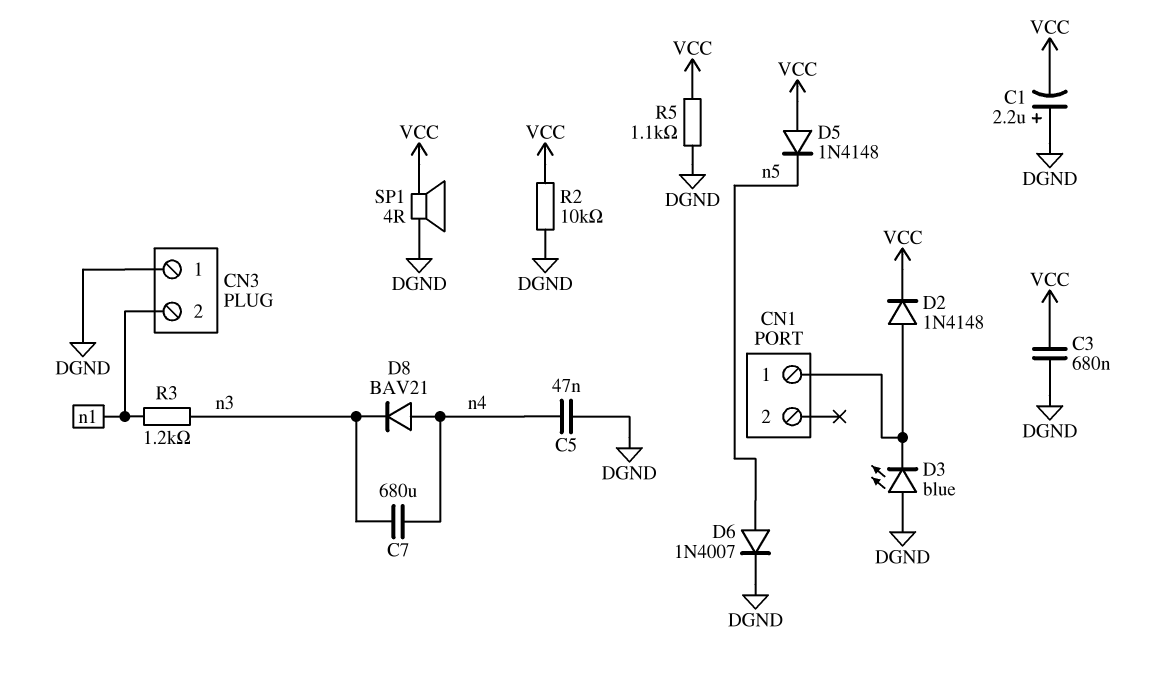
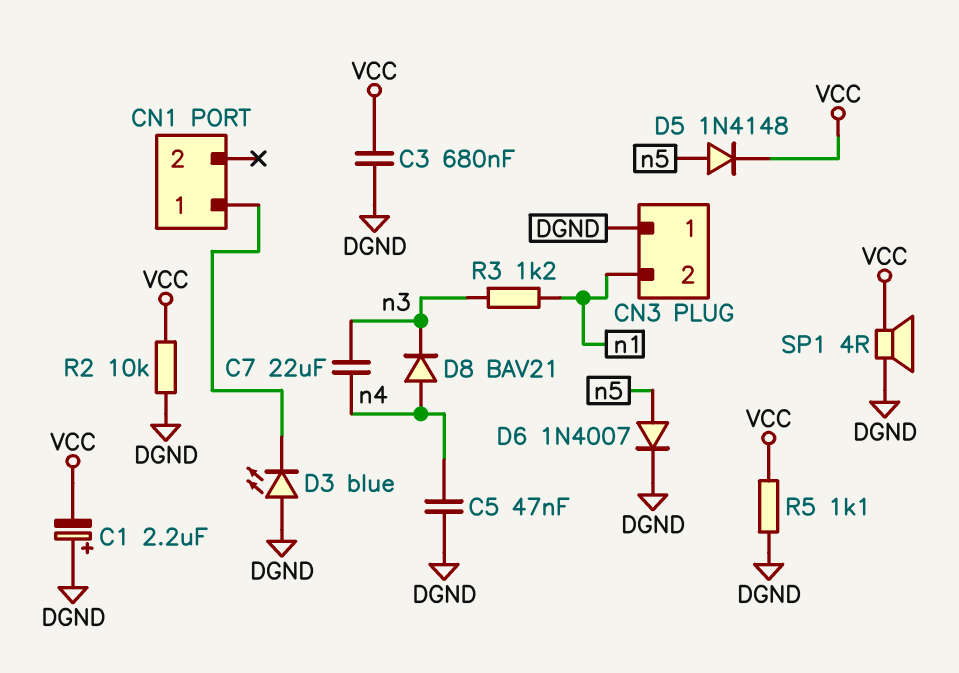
C7: 680uF (n3, n4) -> 22uF (n3, n4)
D2: diode 1N4148 (A CN1/1, K VCC) -> none
D5: diode 1N4148 (A VCC, K n5) -> diode 1N4148 (A n5, K VCC)

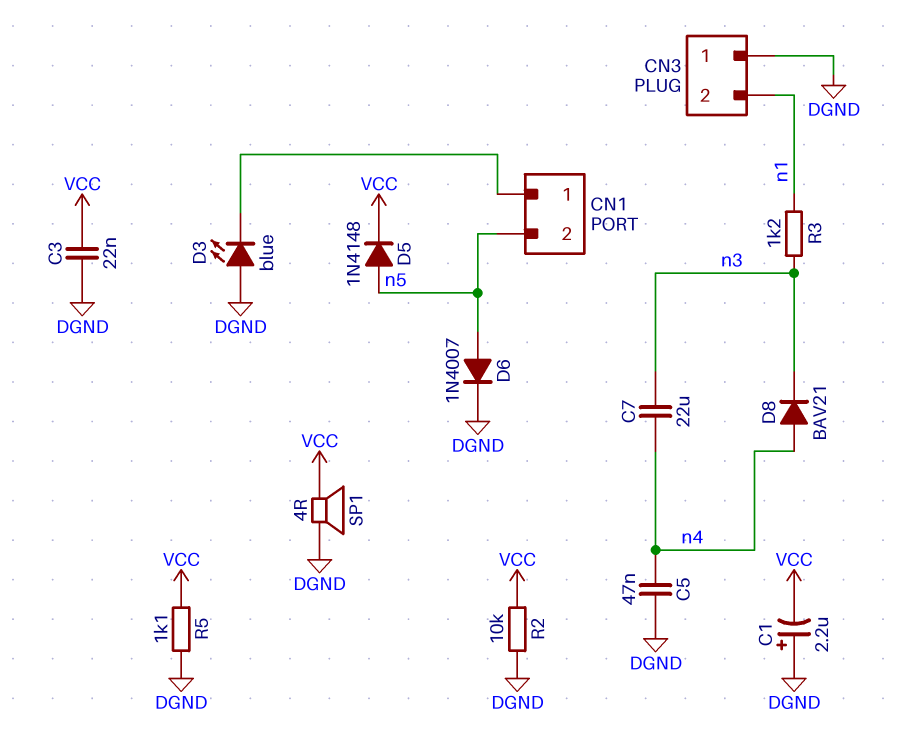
C3: 680nF (DGND, VCC) -> 22nF (DGND, VCC)
CN1 pin 2: none -> n5

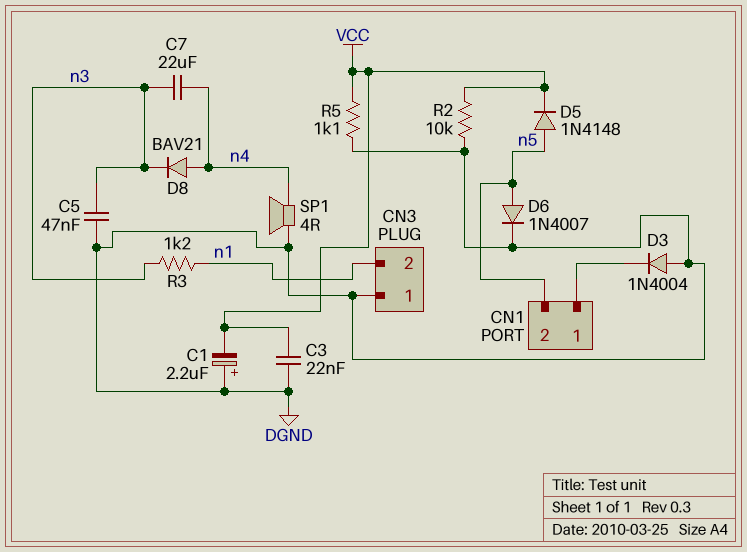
C5: 47nF (DGND, n4) -> 47nF (DGND, n3)
D3: LED blue (A DGND, K CN1/1) -> diode 1N4004 (A DGND, K CN1/1)
SP1: speaker 4R (DGND, VCC) -> speaker 4R (DGND, n4)

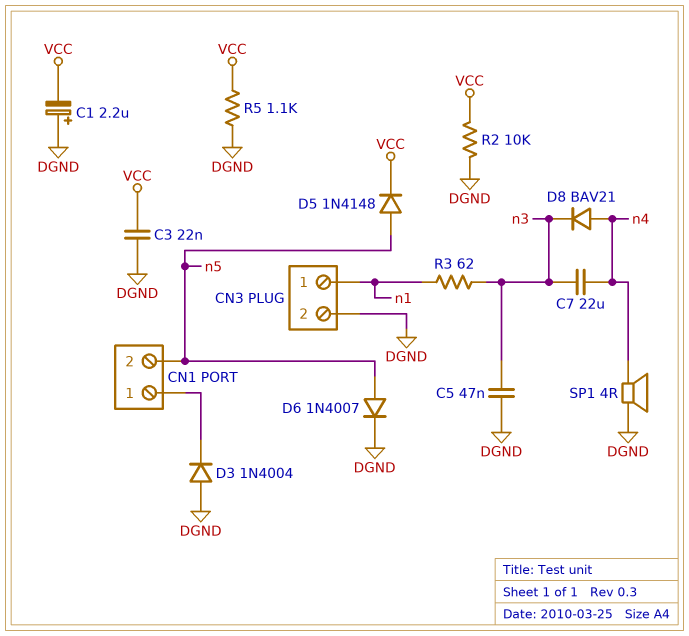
CN3 pin 1: DGND -> n1
CN3 pin 2: n1 -> DGND
R3: 1.2k (n1, n3) -> 62 (n1, n3)

